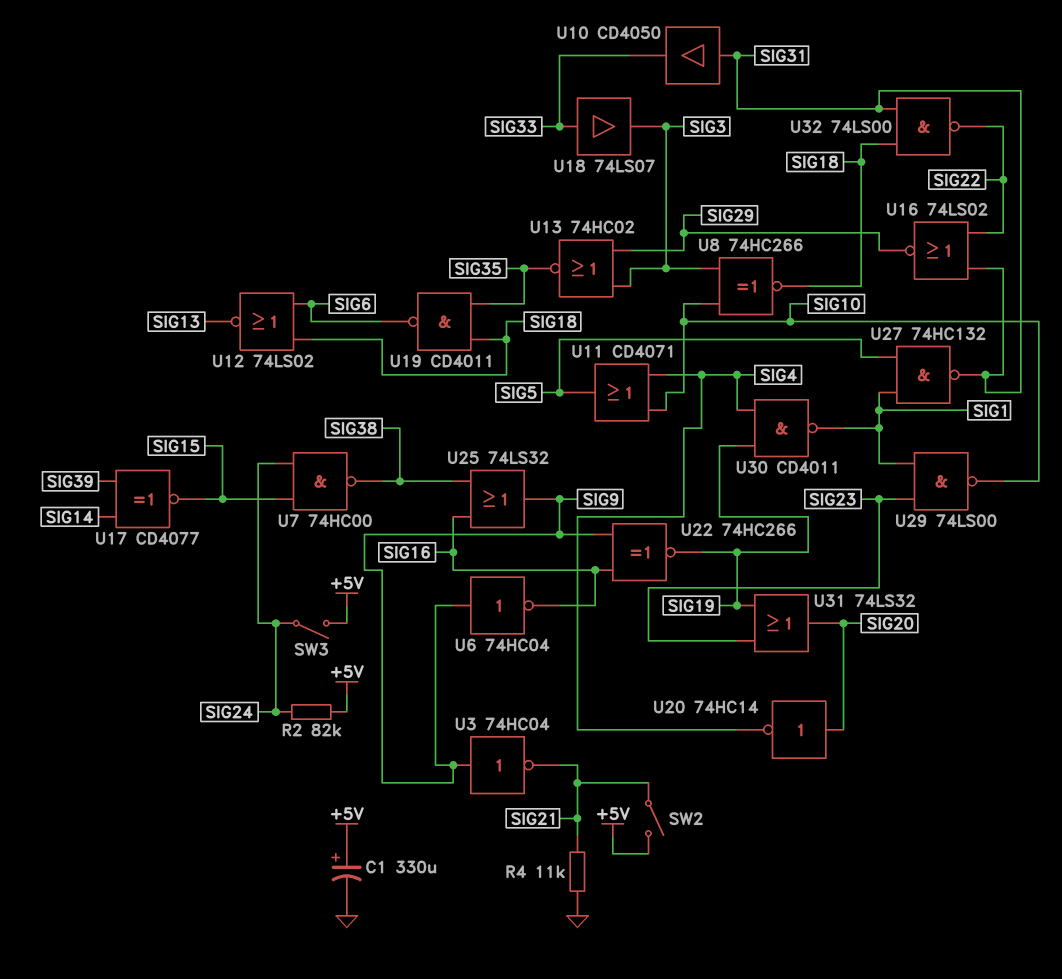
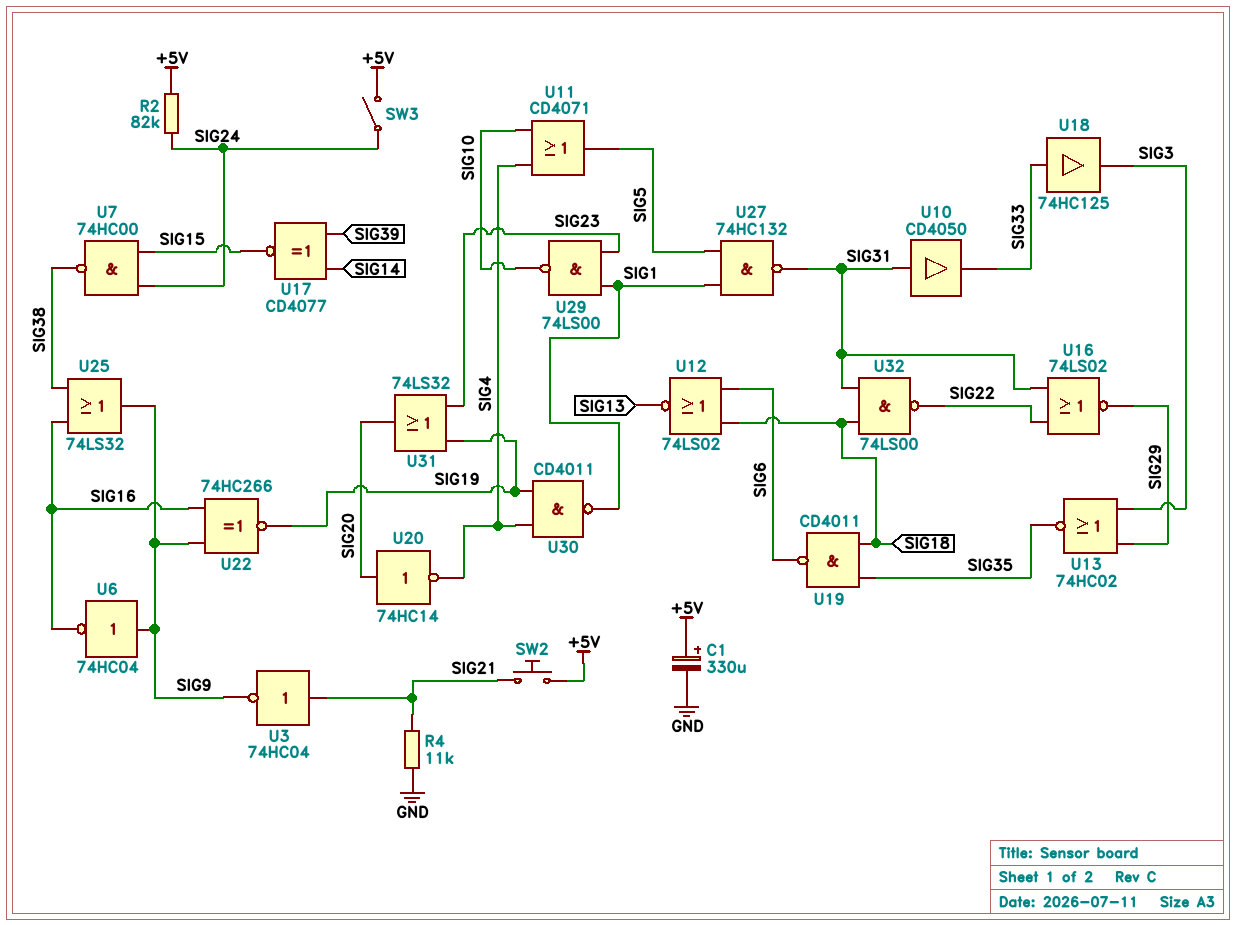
SW2: switch (+5V, SIG21) -> button (+5V, SIG21)
U3: NOT 74HC04 (in SIG9, out SIG21) -> NOT 74HC04 (in SIG21, out SIG9)
U8: XNOR 74HC266 (in SIG3, in SIG10, out SIG18) -> none
U18: buffer 74LS07 (in SIG33, out SIG3) -> buffer 74HC125 (in SIG33, out SIG3)

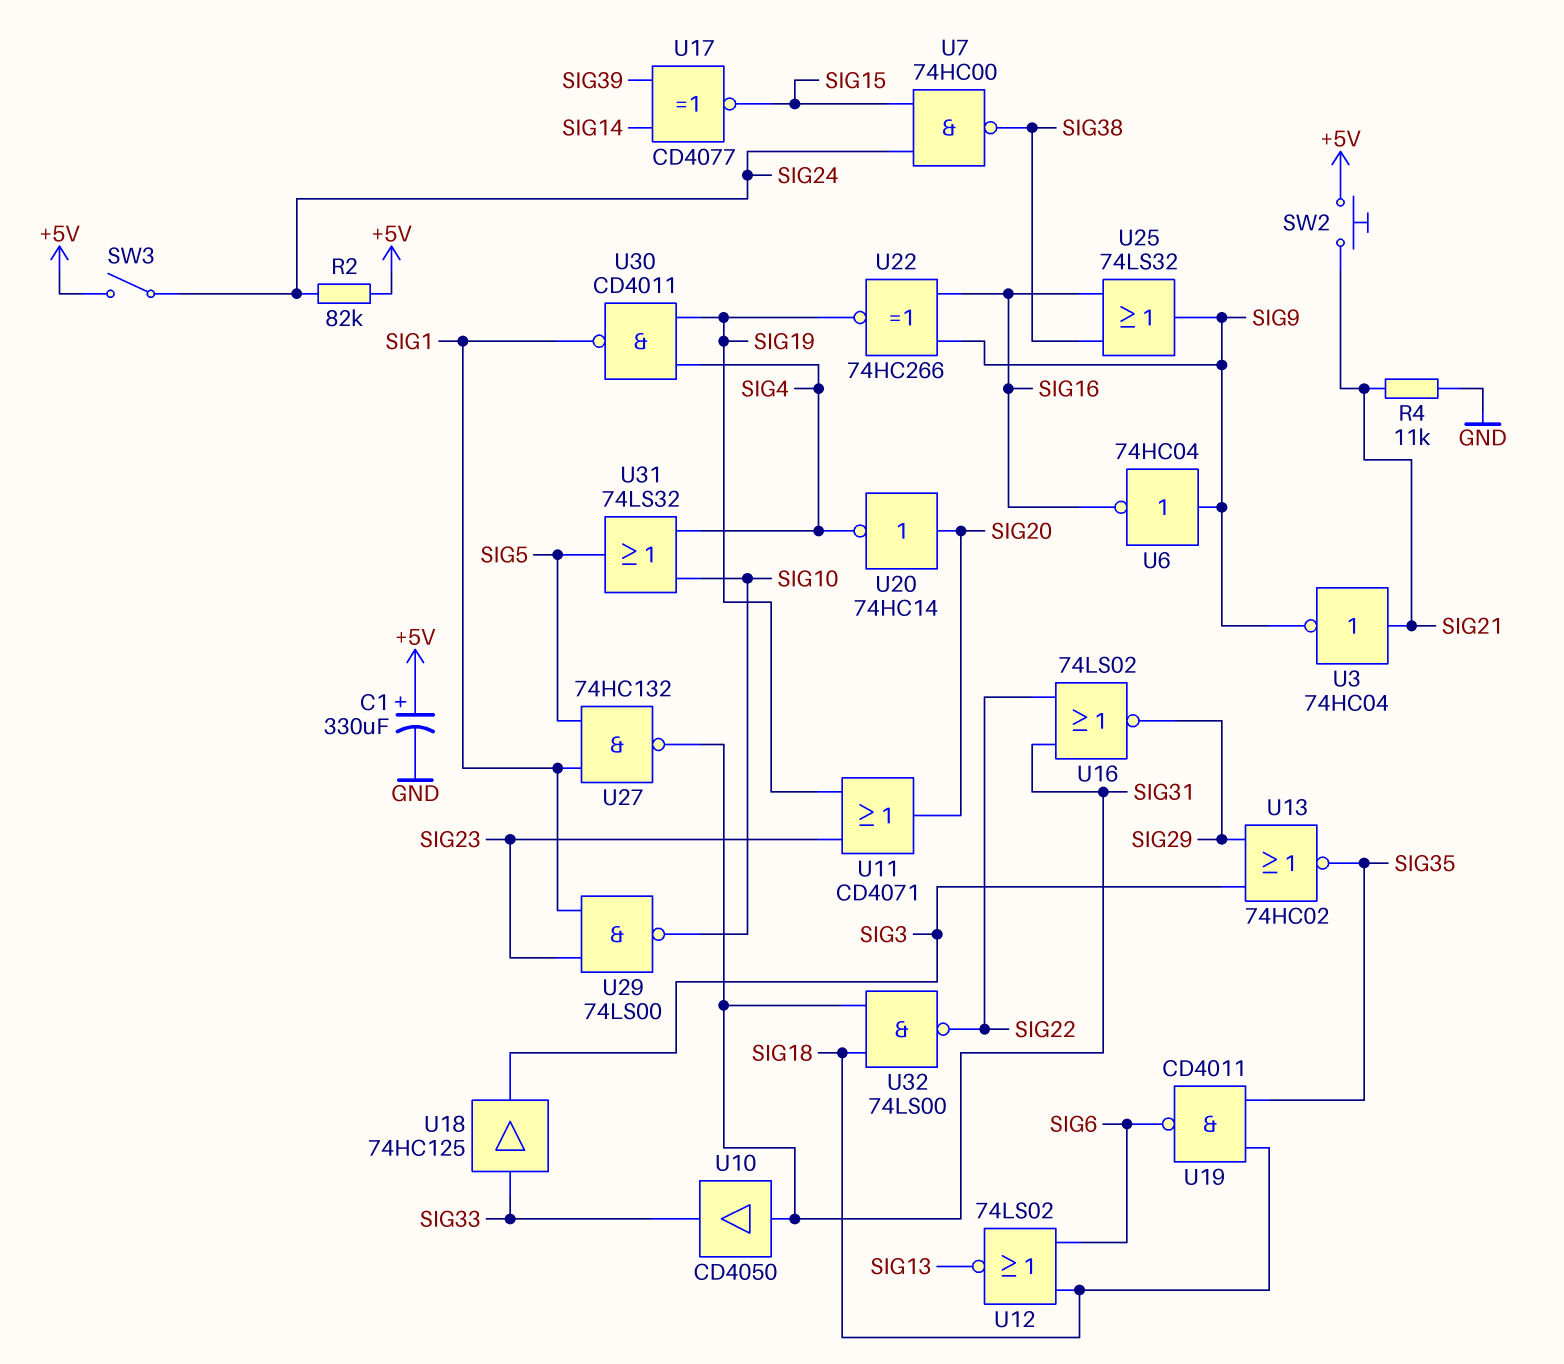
U11: OR CD4071 (in SIG4, in SIG10, out SIG5) -> OR CD4071 (in SIG19, in SIG23, out SIG20)
U31: OR 74LS32 (in SIG19, in SIG23, out SIG20) -> OR 74LS32 (in SIG4, in SIG10, out SIG5)

